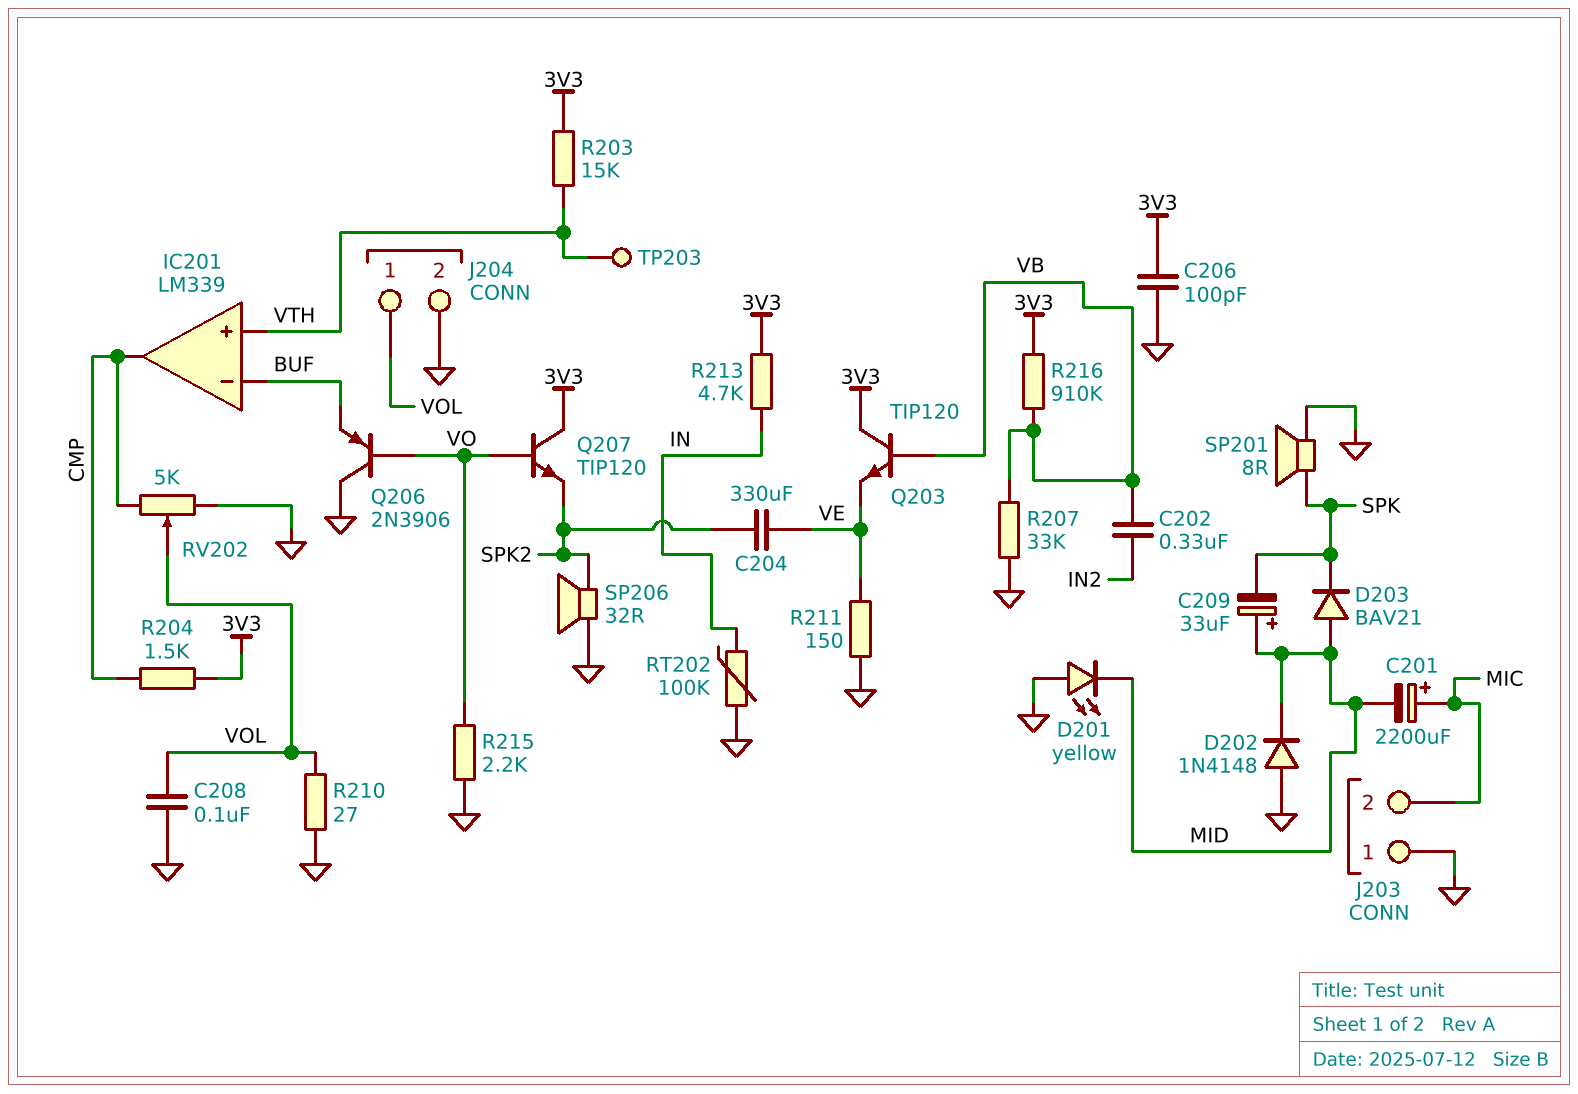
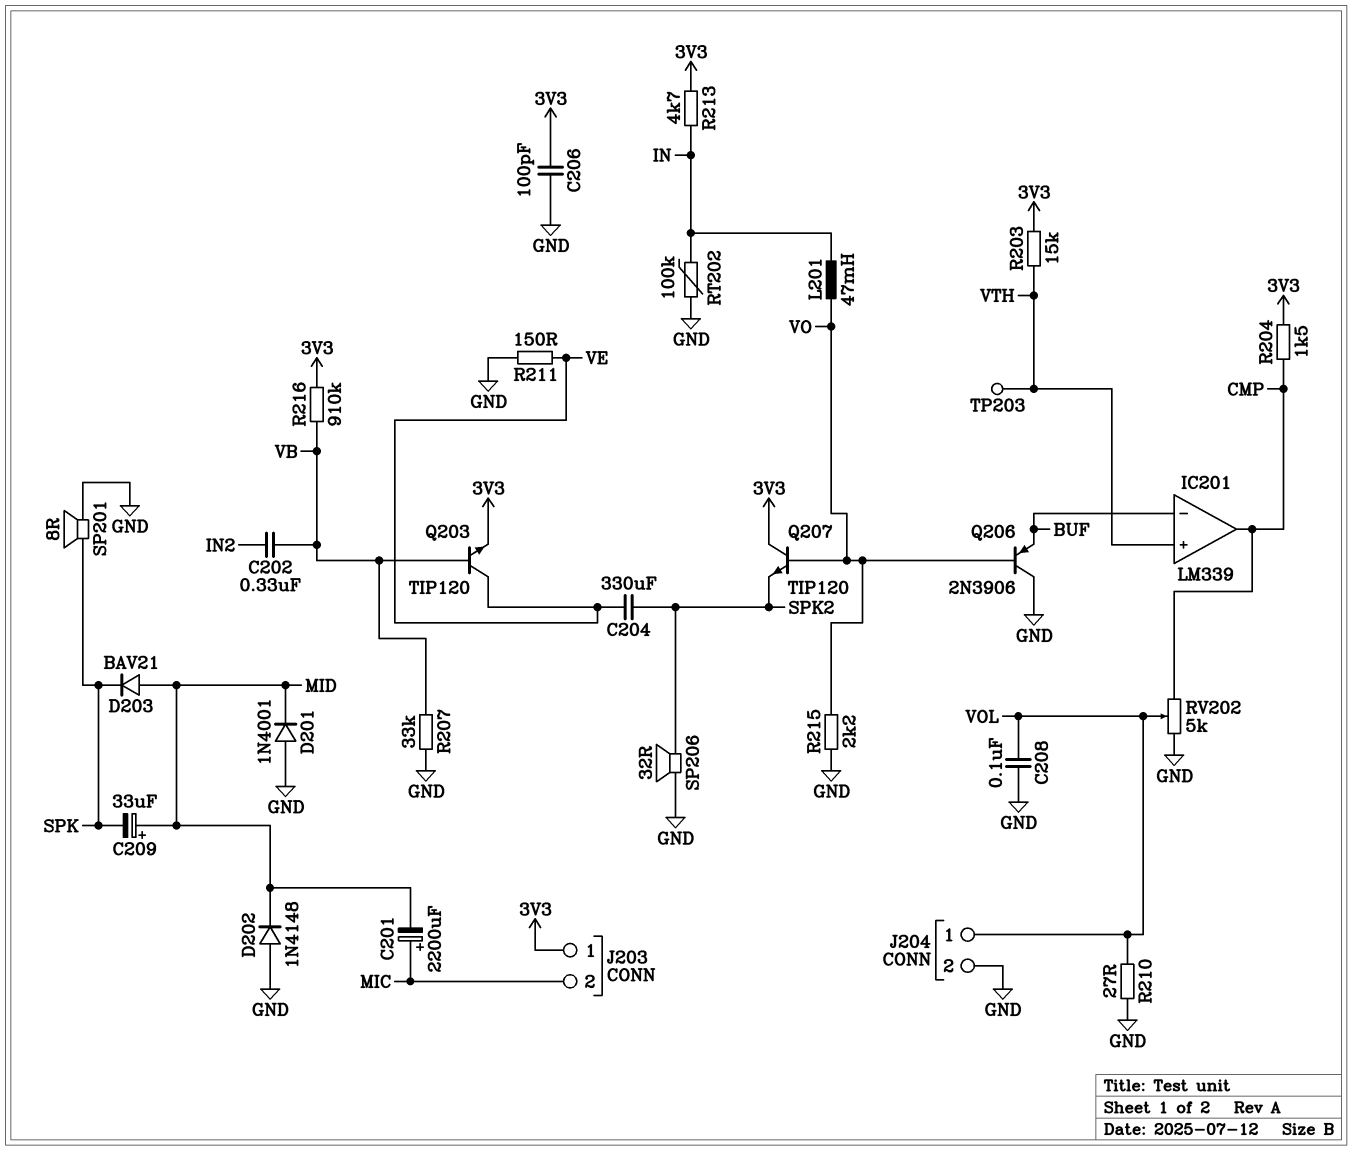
D201: LED yellow (A GND, K MID) -> diode 1N4001 (A GND, K MID)
J203 pin 1: GND -> 3V3
L201: none -> 47mH (IN, VO)
Q203: NPN TIP120 (B VB, C 3V3, E VE) -> NPN TIP120 (B VB, C VE, E 3V3)

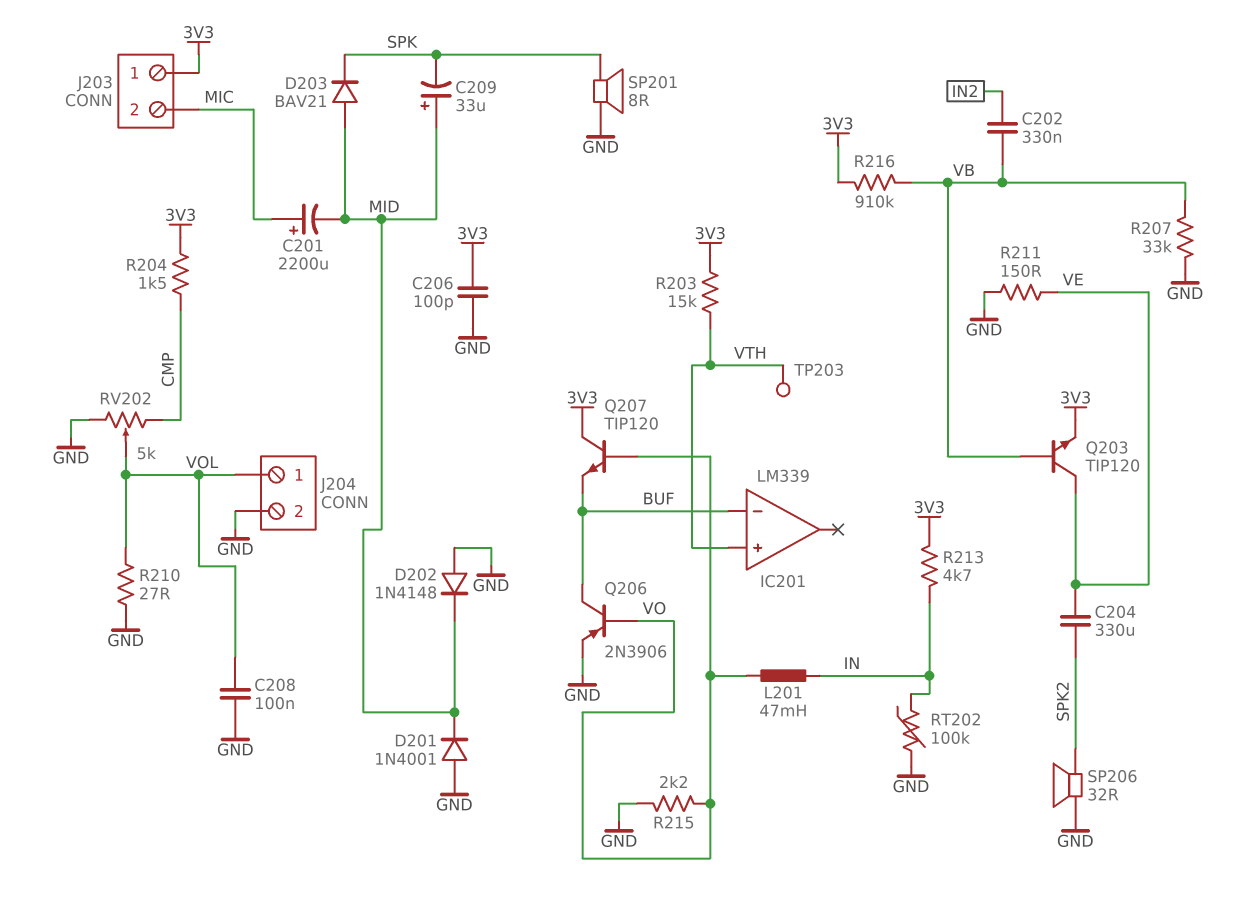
IC201 pin out: CMP -> none
Q206: PNP 2N3906 (B VO, C GND, E BUF) -> PNP 2N3906 (B VO, C BUF, E GND)
Q207: NPN TIP120 (B VO, C 3V3, E SPK2) -> NPN TIP120 (B VO, C 3V3, E BUF)

